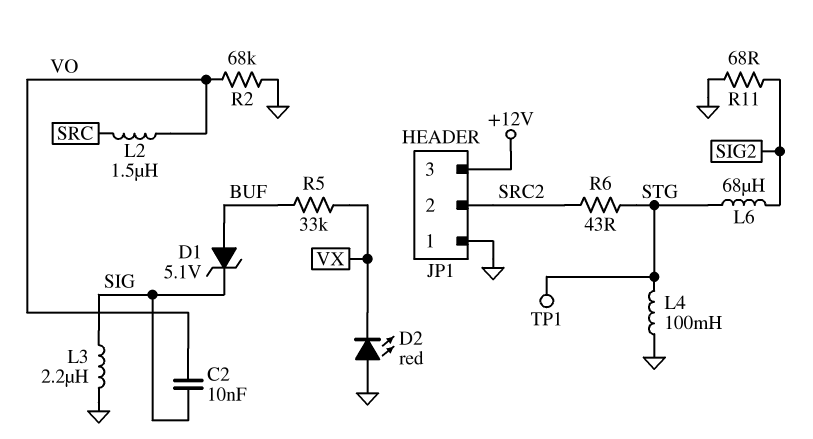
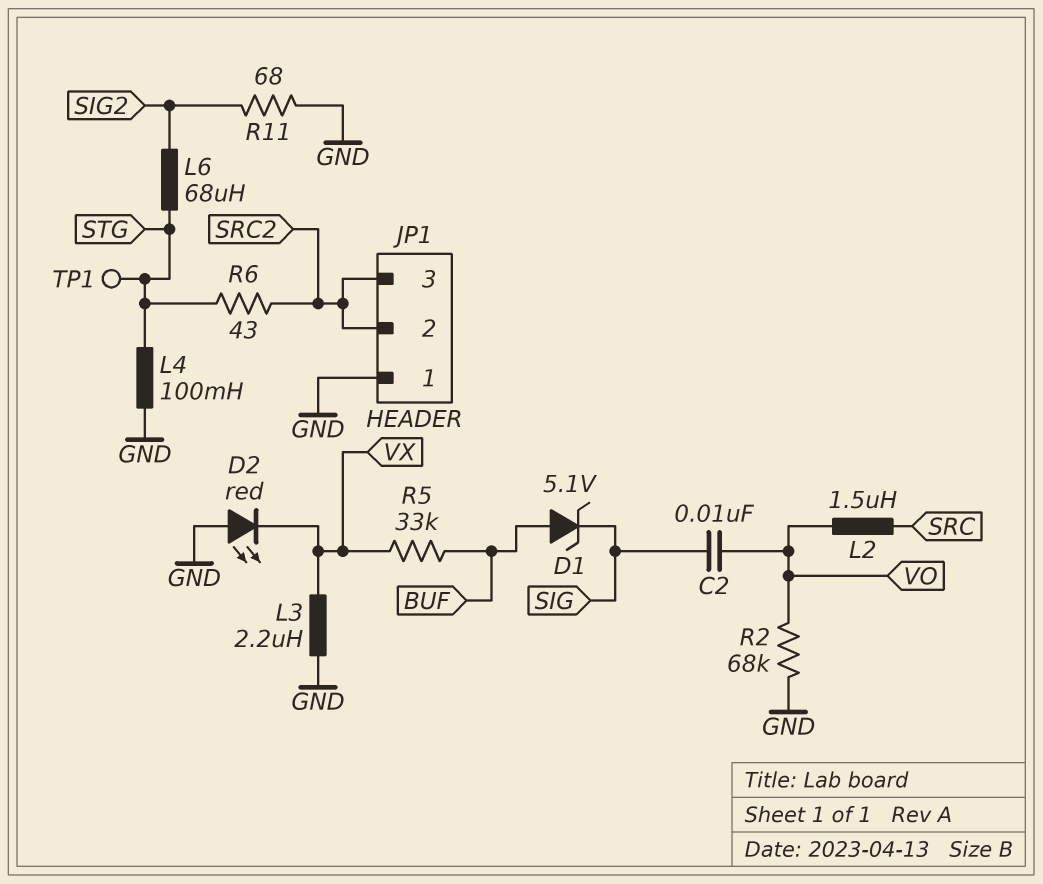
JP1 pin 3: +12V -> SRC2
L3: 2.2uH (GND, SIG) -> 2.2uH (GND, VX)

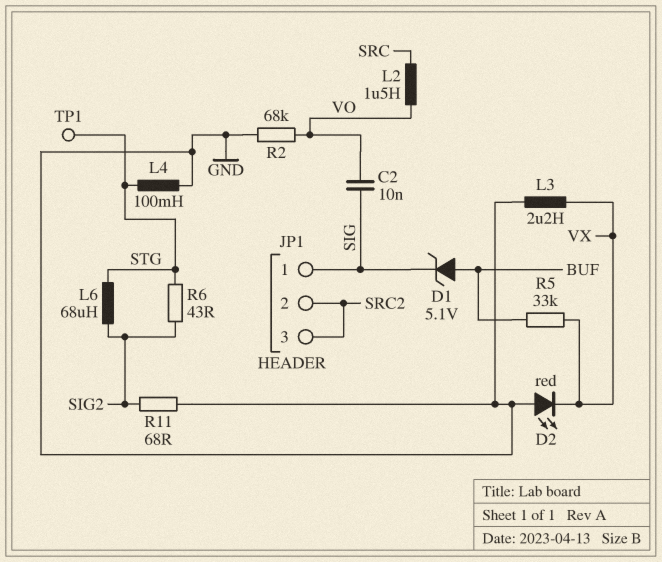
JP1 pin 1: GND -> SIG
R6: 43 (SRC2, STG) -> 43 (SIG2, STG)

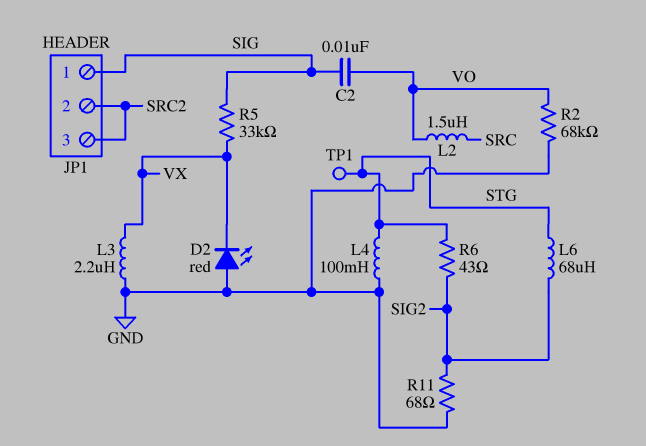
D1: zener 5.1V (A BUF, K SIG) -> none
R5: 33k (BUF, VX) -> 33k (SIG, VX)

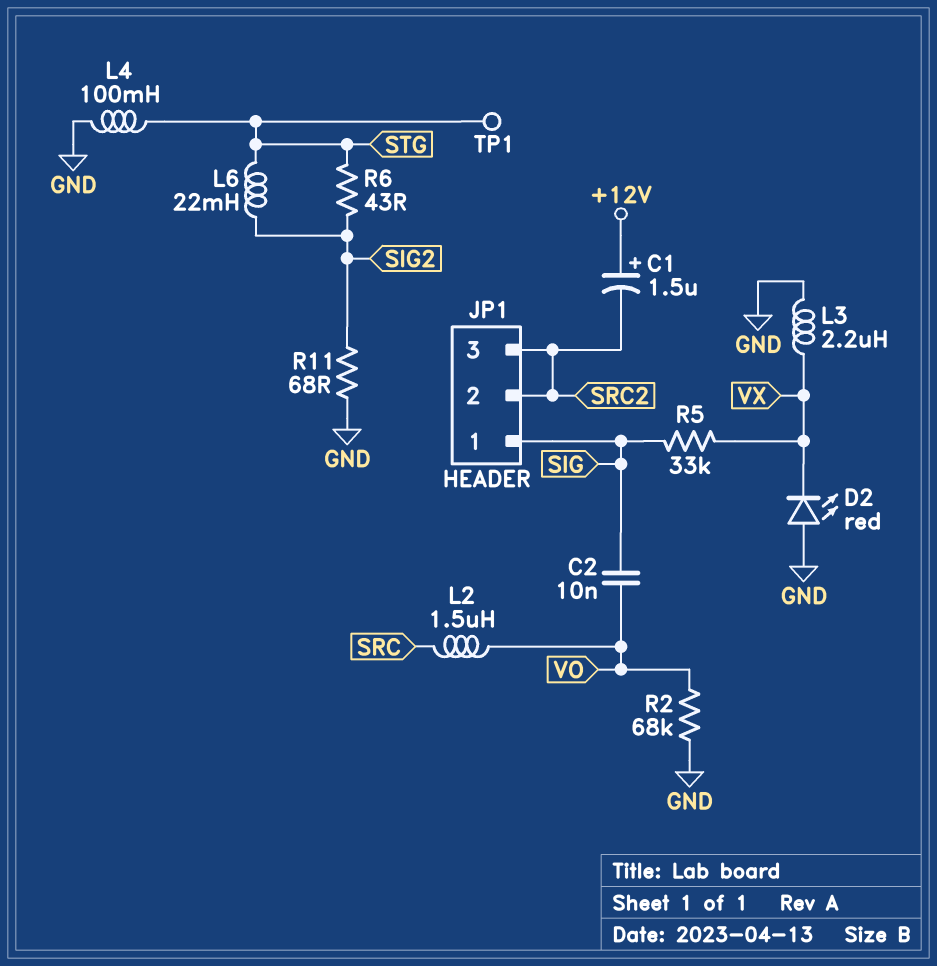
C1: none -> 1.5uF (plus +12V, minus SRC2)
L6: 68uH (SIG2, STG) -> 22mH (SIG2, STG)

